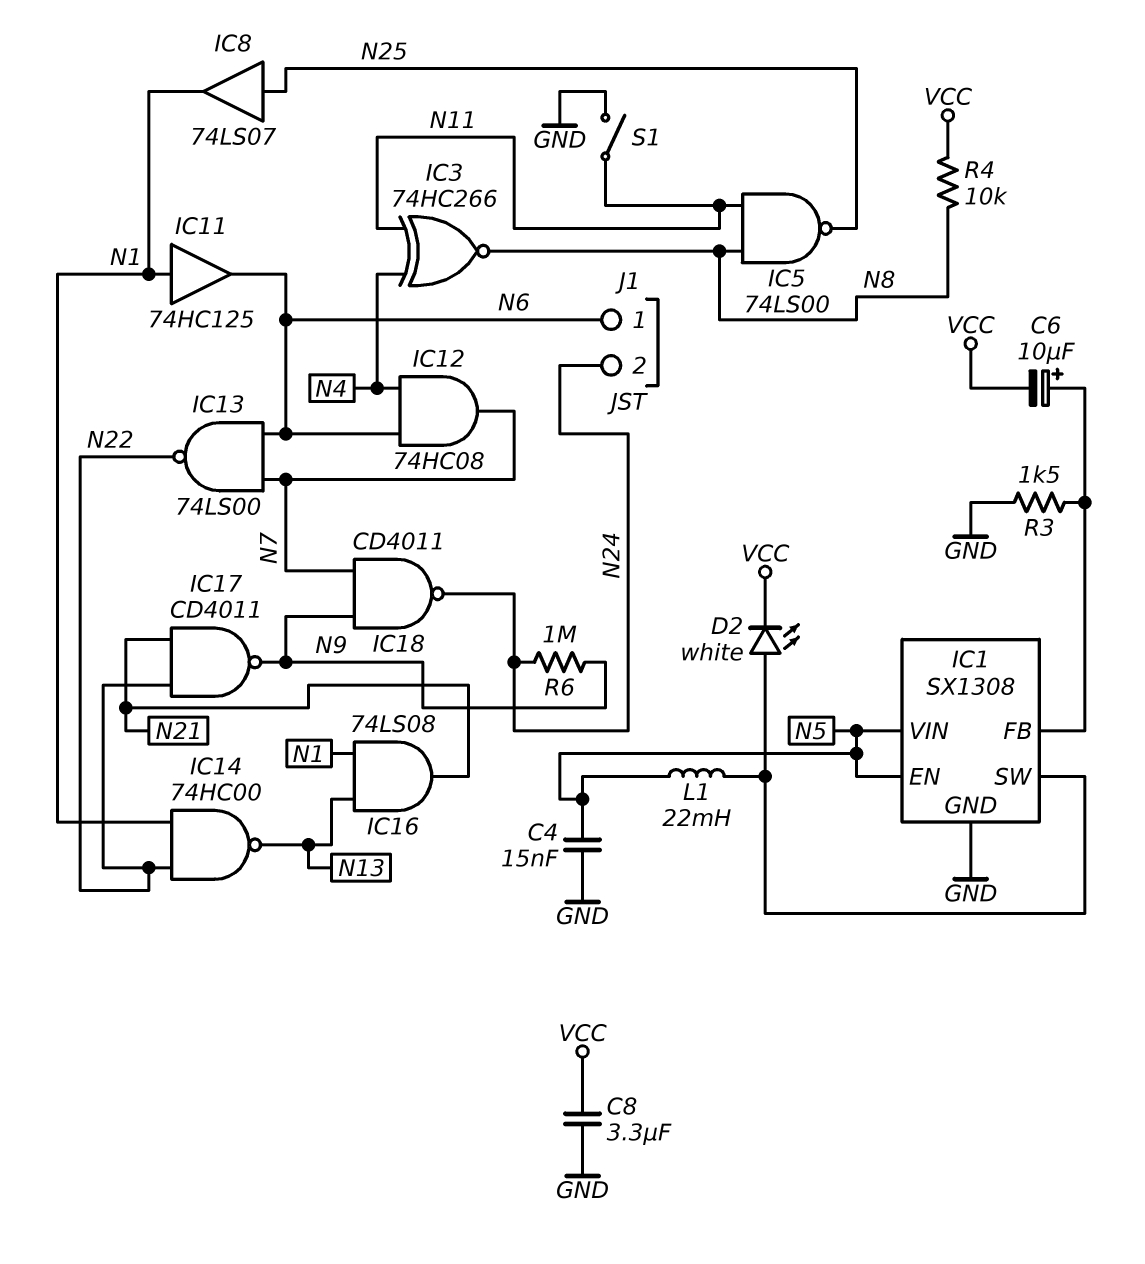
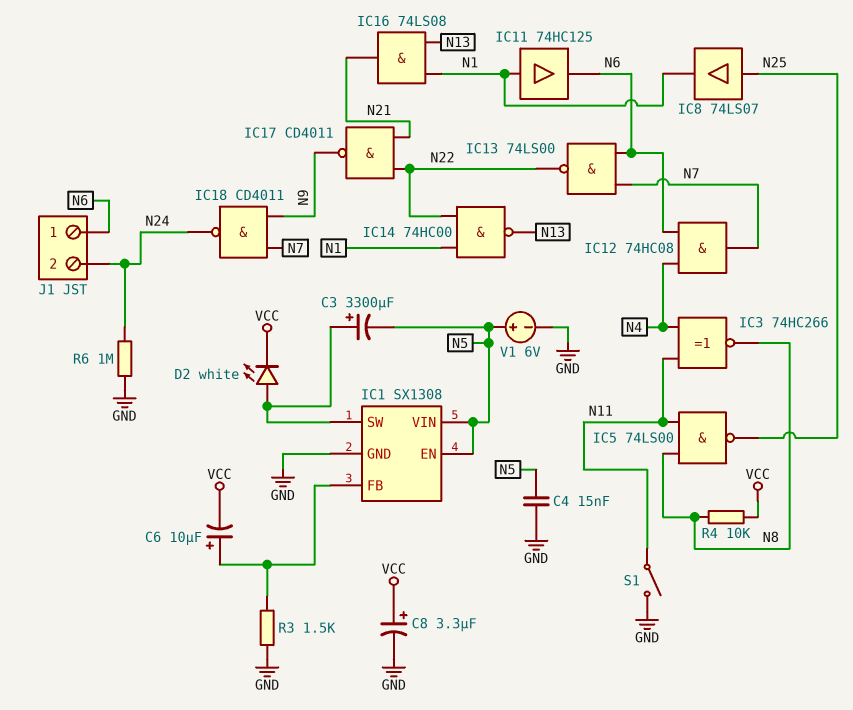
C3: none -> 3300uF (plus IC1/SW, minus N5)
C8: 3.3uF (GND, VCC) -> 3.3uF (plus VCC, minus GND)
L1: 22mH (IC1/SW, N5) -> none
R6: 1M (N9, N24) -> 1M (GND, N24)
V1: none -> 6V (plus N5, minus GND)

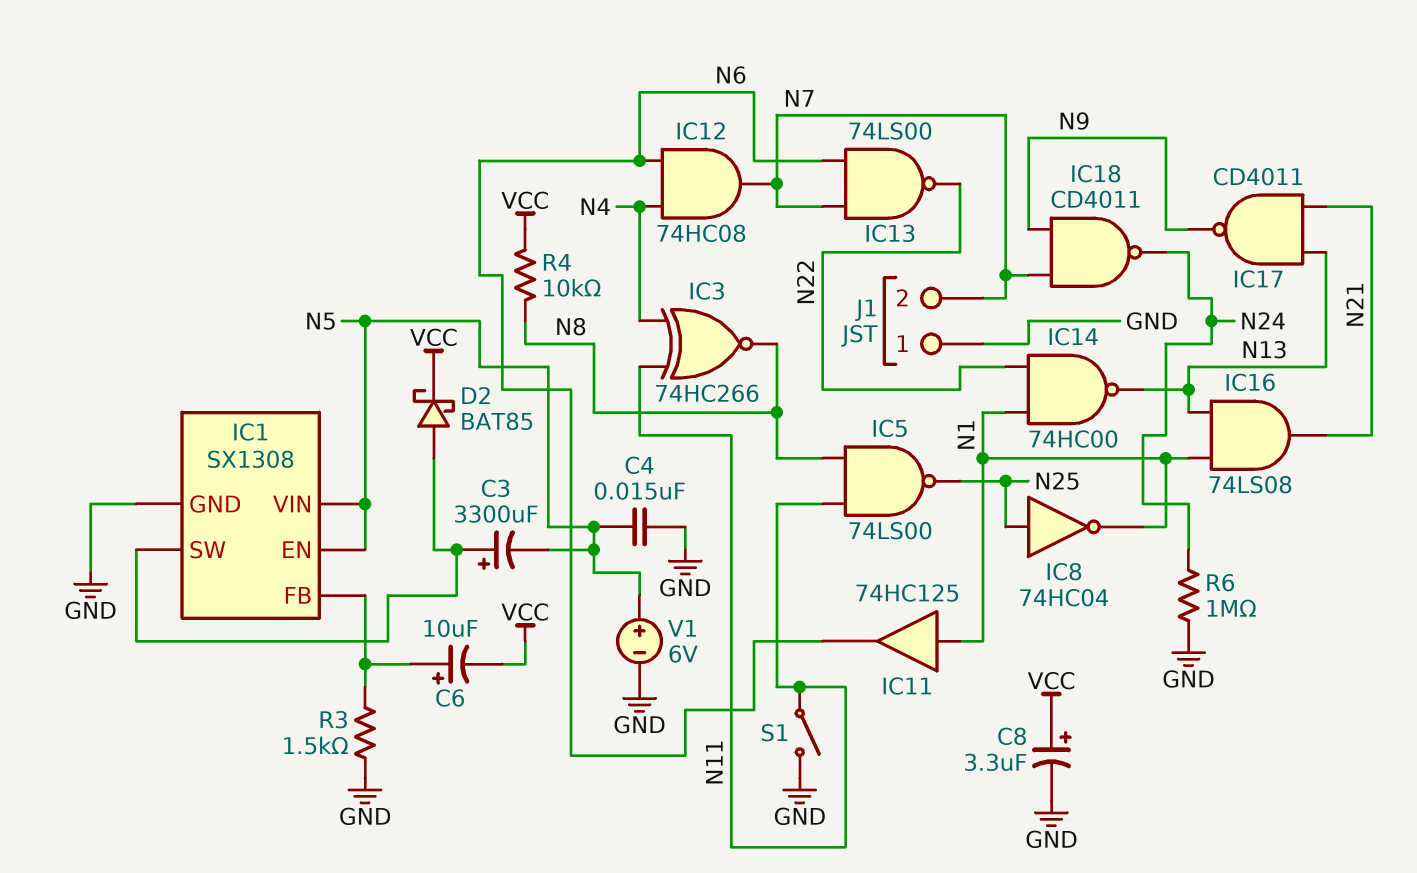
D2: LED white (A IC1/SW, K VCC) -> schottky BAT85 (A IC1/SW, K VCC)
IC8: buffer 74LS07 (in N25, out N1) -> NOT 74HC04 (in N25, out N1)
IC17: NAND CD4011 (in N21, in N22, out N9) -> NAND CD4011 (in N13, in N21, out N9)
J1 pin 1: N6 -> GND
J1 pin 2: N24 -> N7

